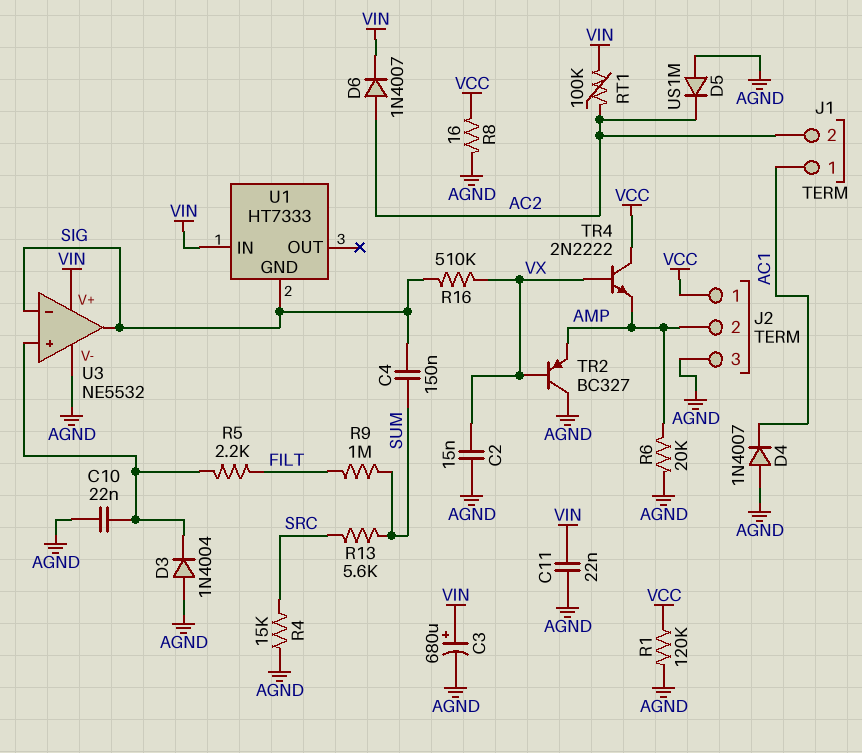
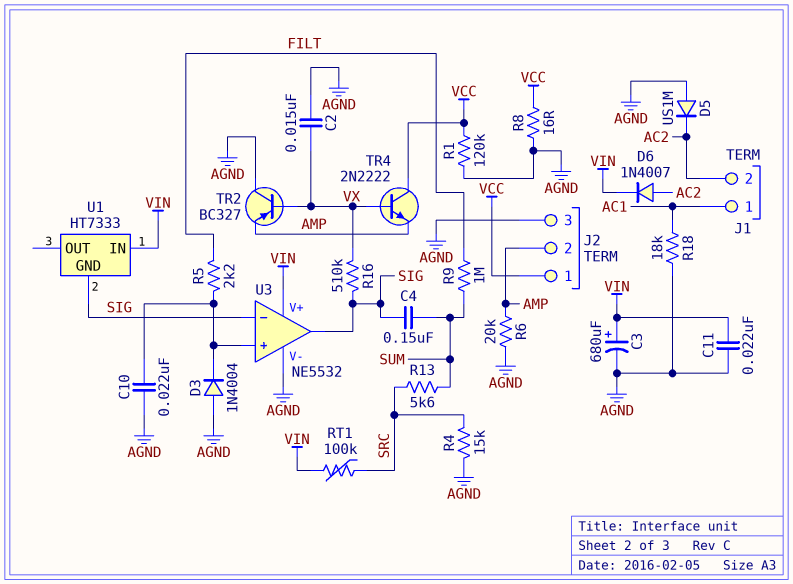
D4: diode 1N4007 (A AGND, K AC1) -> none
R18: none -> 18k (AC1, AGND)
RT1: 100k (AC2, VIN) -> 100k (SRC, VIN)

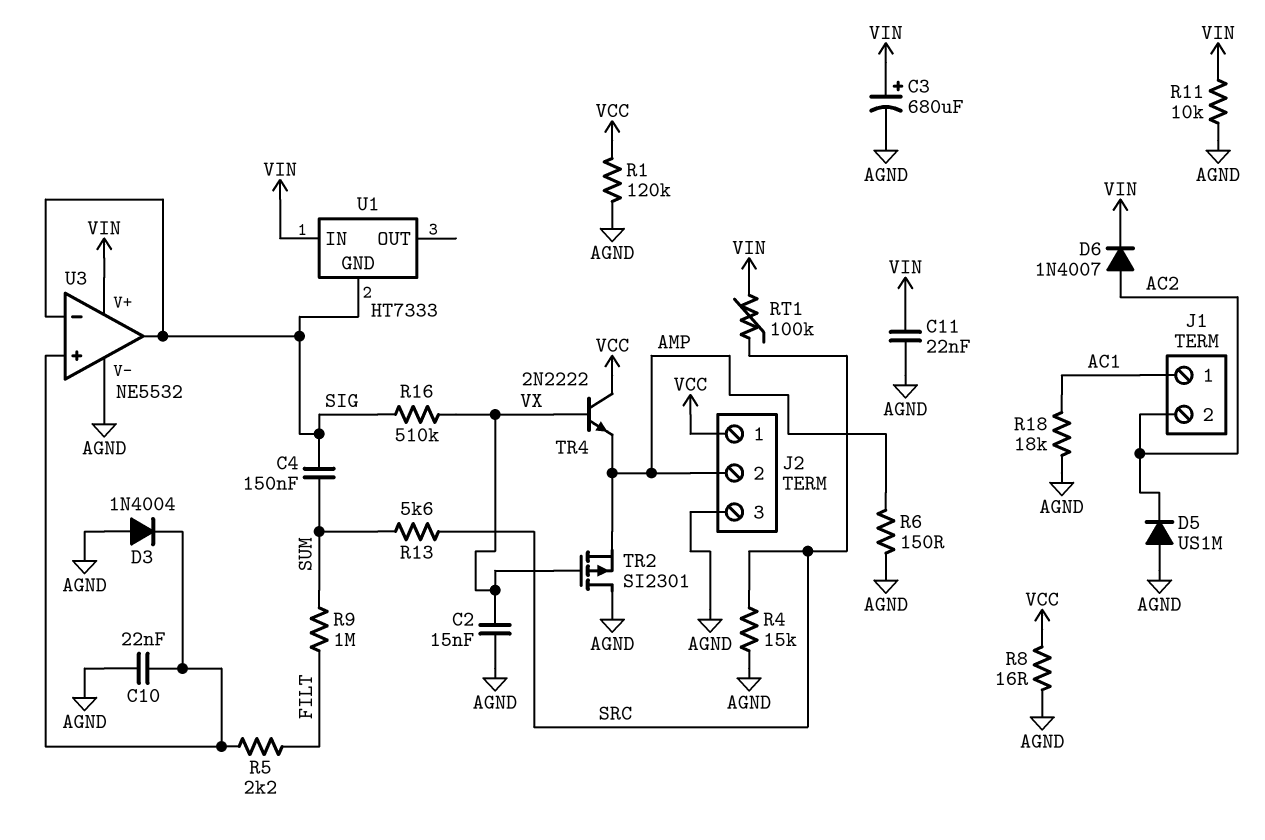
R6: 20k (AGND, AMP) -> 150 (AGND, AMP)
R11: none -> 10k (AGND, VIN)
TR2: PNP BC327 (B VX, C AGND, E AMP) -> PMOS SI2301 (G VX, D AGND, S AMP)

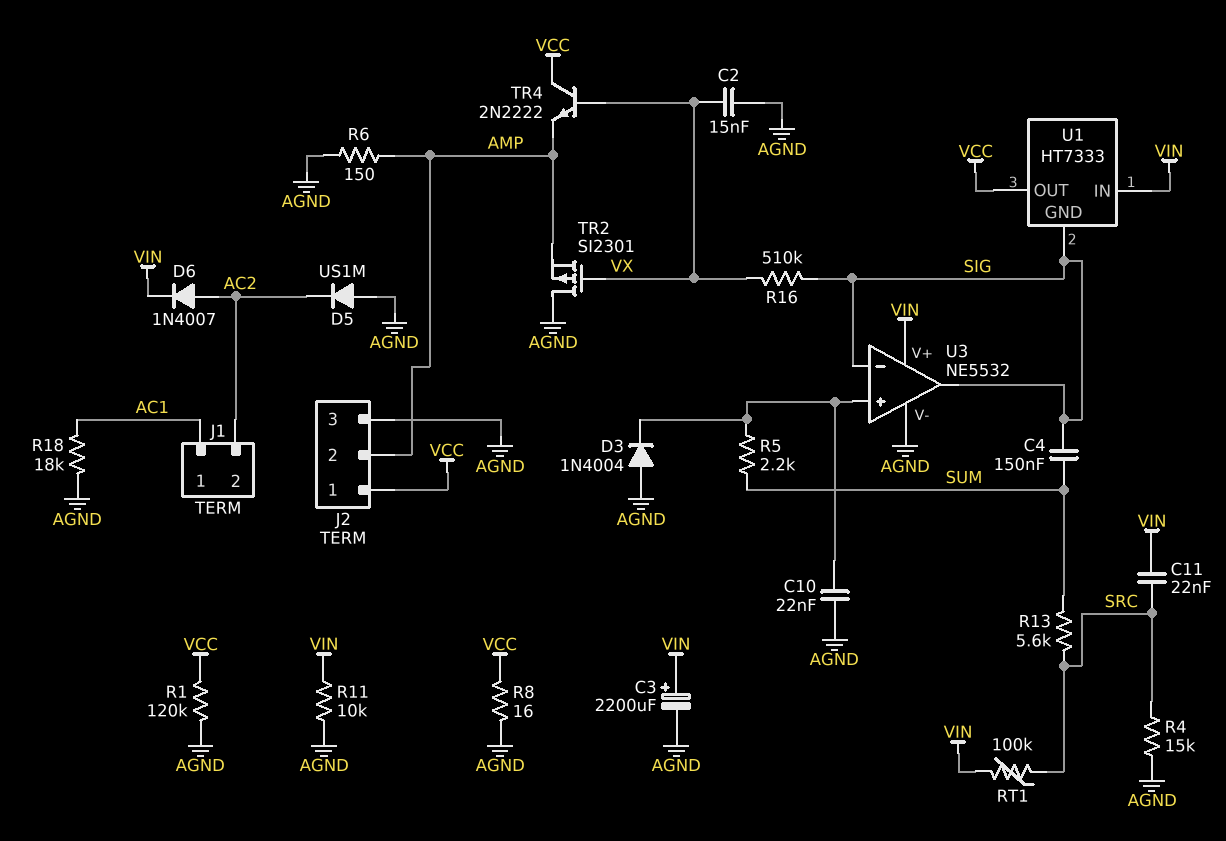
C3: 680uF (plus VIN, minus AGND) -> 2200uF (plus VIN, minus AGND)
C11: 22nF (AGND, VIN) -> 22nF (SRC, VIN)
R5: 2.2k (FILT, U3/in+) -> 2.2k (SUM, U3/in+)
R9: 1M (FILT, SUM) -> none
U1 pin OUT: none -> VCC

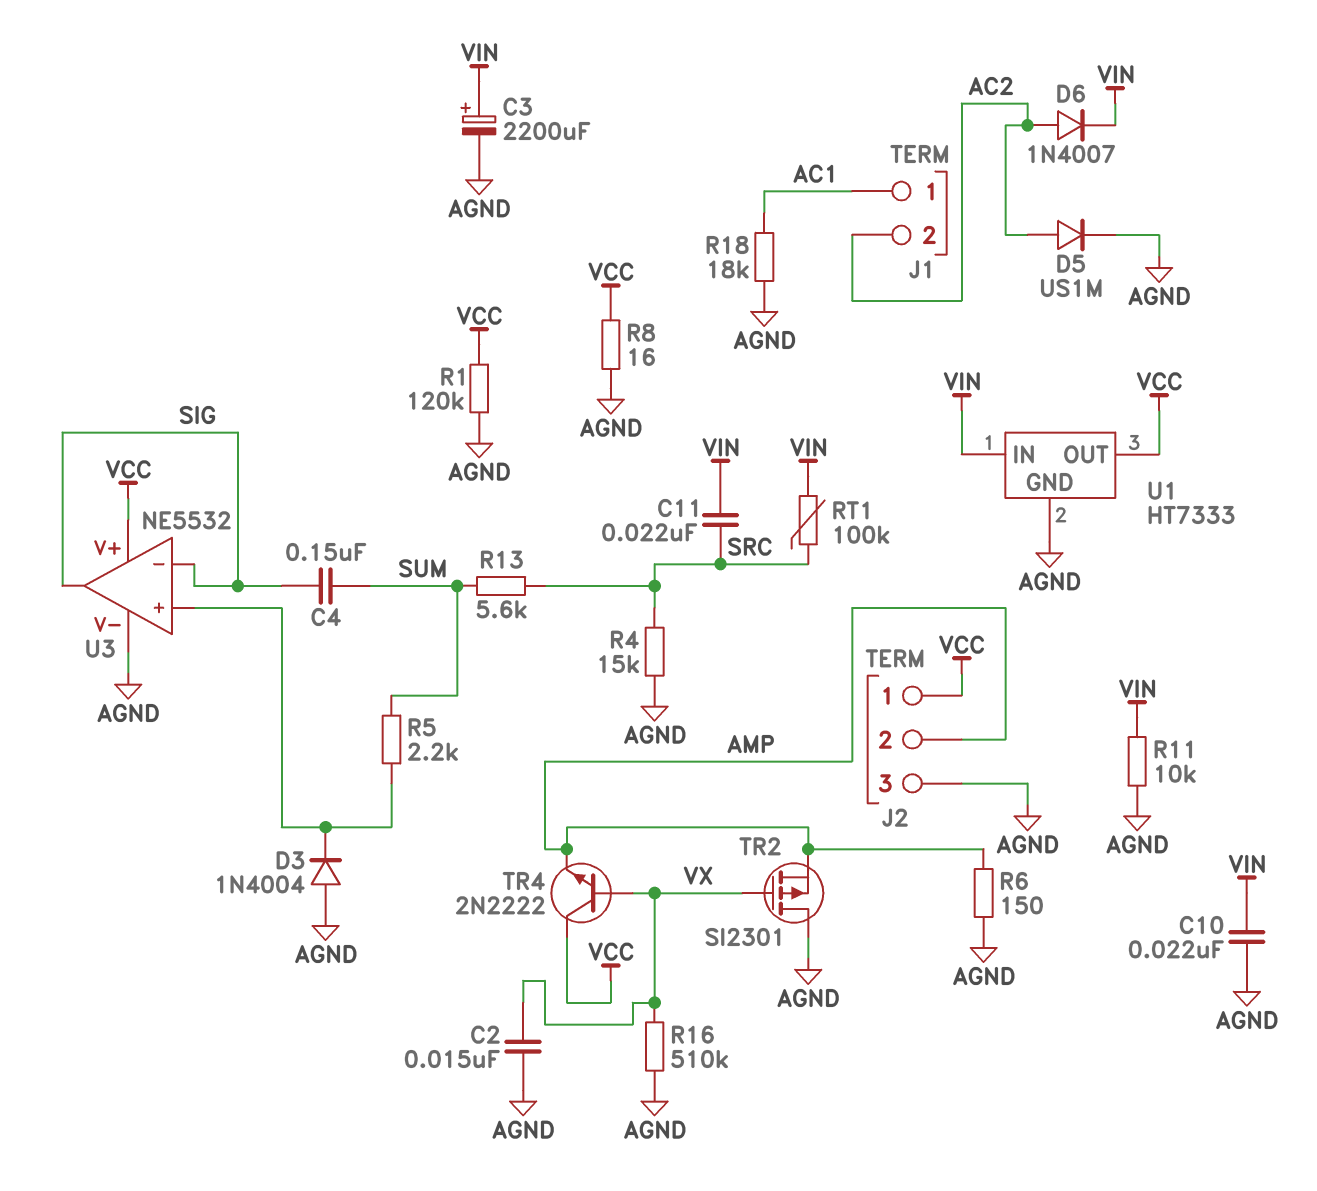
C10: 22nF (AGND, U3/in+) -> 22nF (AGND, VIN)
D5: diode US1M (A AGND, K AC2) -> diode US1M (A AC2, K AGND)
R16: 510k (SIG, VX) -> 510k (AGND, VX)
U1 pin GND: SIG -> AGND
U3 pin V+: VIN -> VCC

